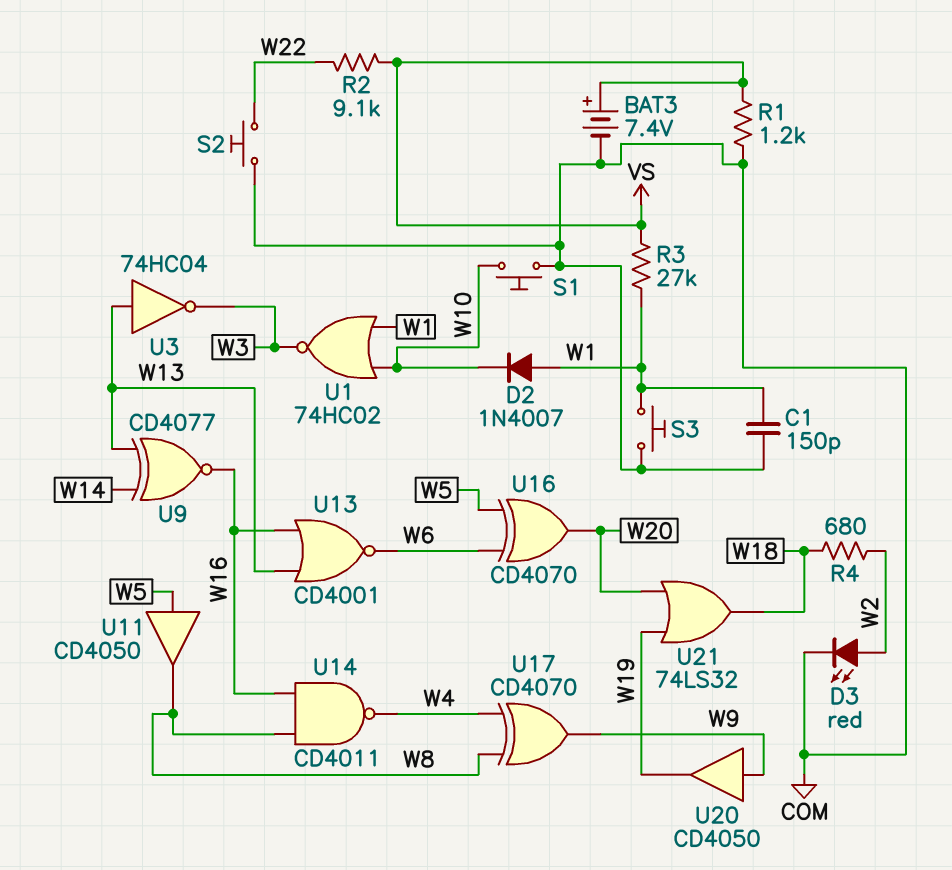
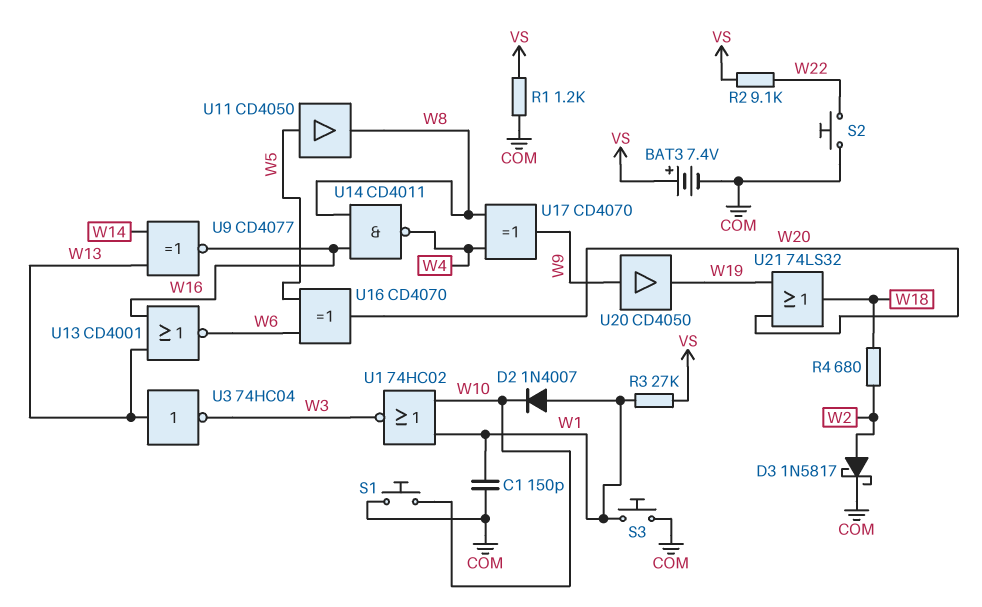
D3: LED red (A W2, K COM) -> schottky 1N5817 (A W2, K COM)

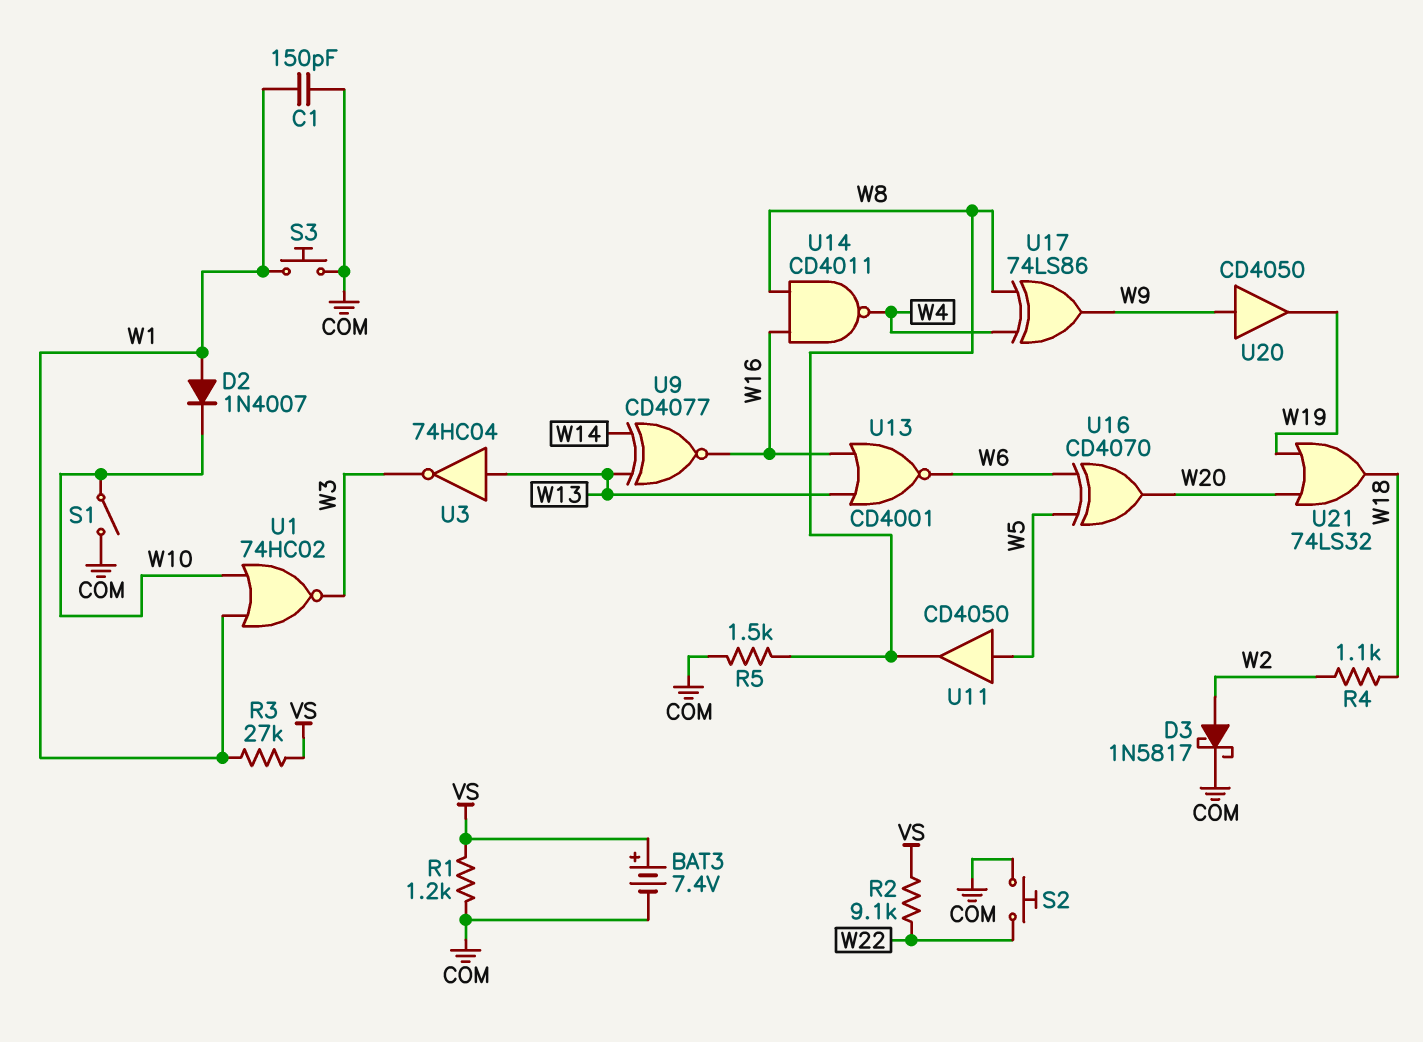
R4: 680 (W2, W18) -> 1.1k (W2, W18)
R5: none -> 1.5k (COM, W8)
S1: button (COM, W10) -> switch (COM, W10)
U17: XOR CD4070 (in W4, in W8, out W9) -> XOR 74LS86 (in W4, in W8, out W9)

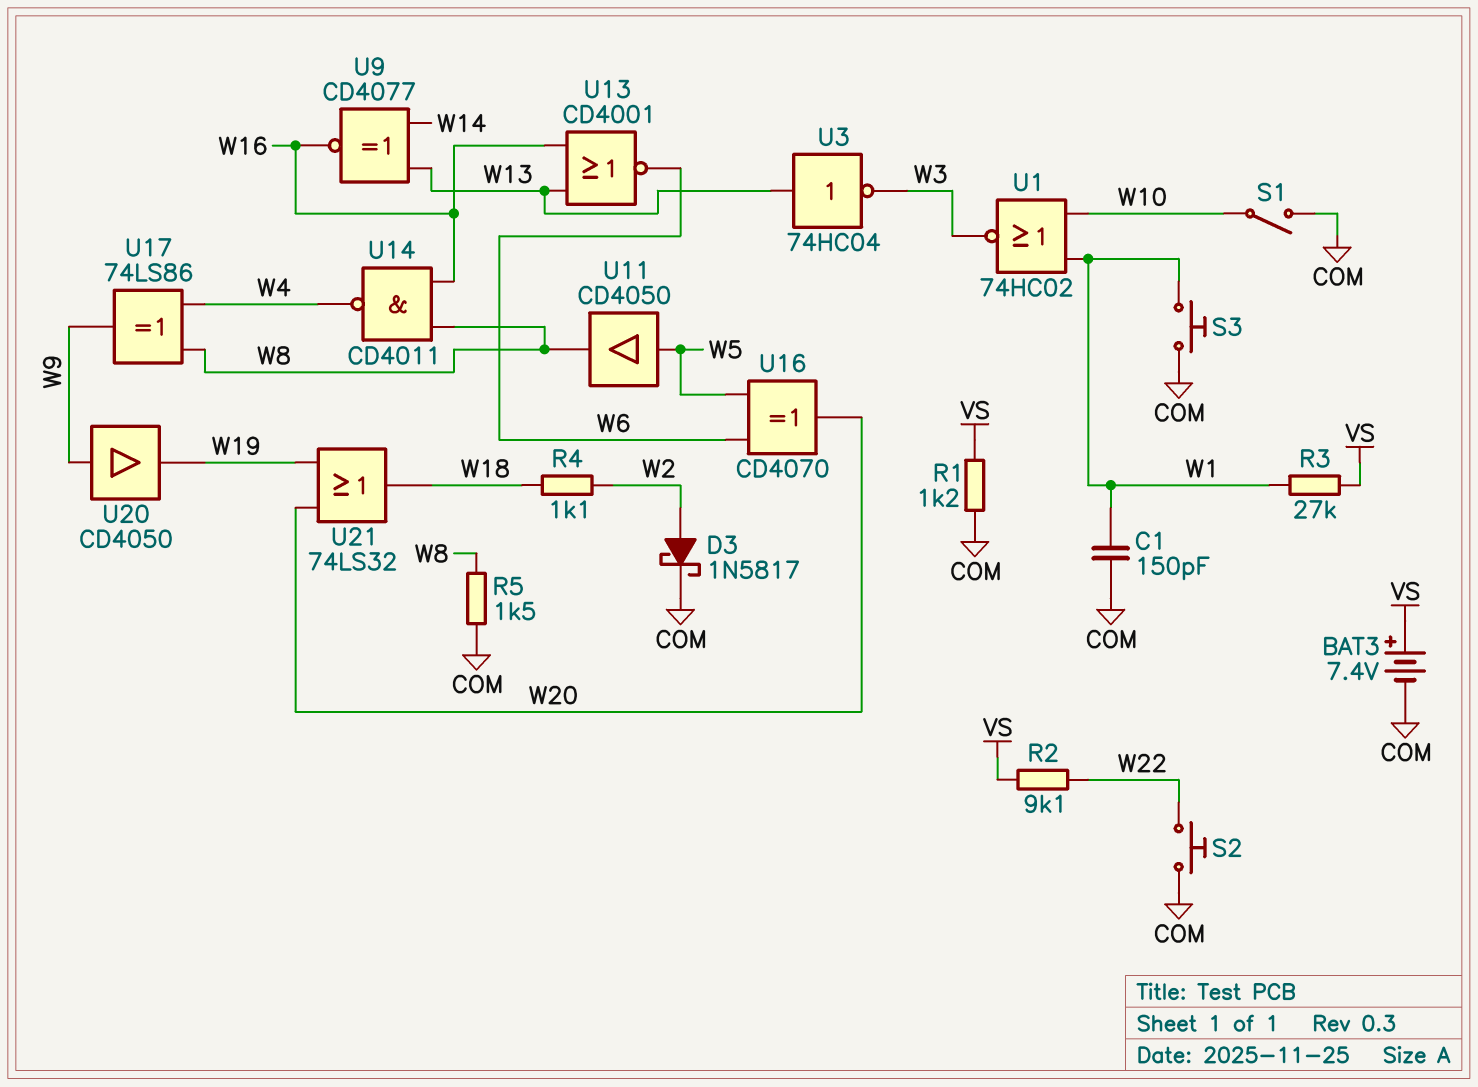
D2: diode 1N4007 (A W1, K W10) -> none

